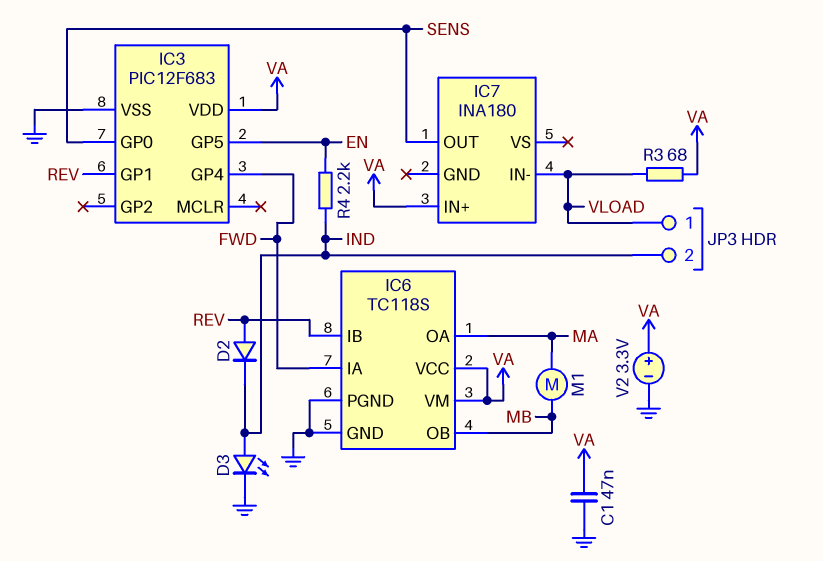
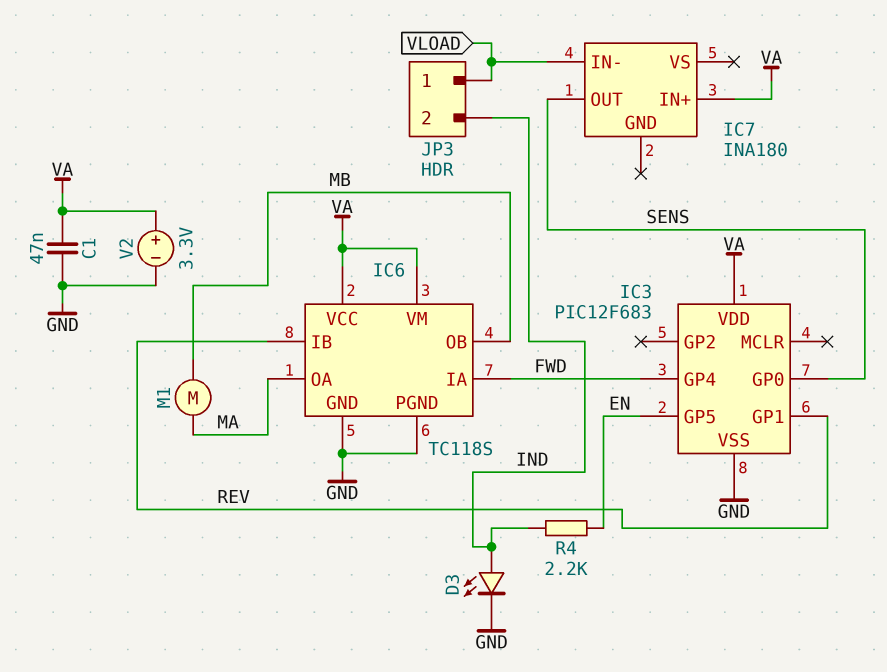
D2: diode (A REV, K IND) -> none
R3: 68 (VA, VLOAD) -> none

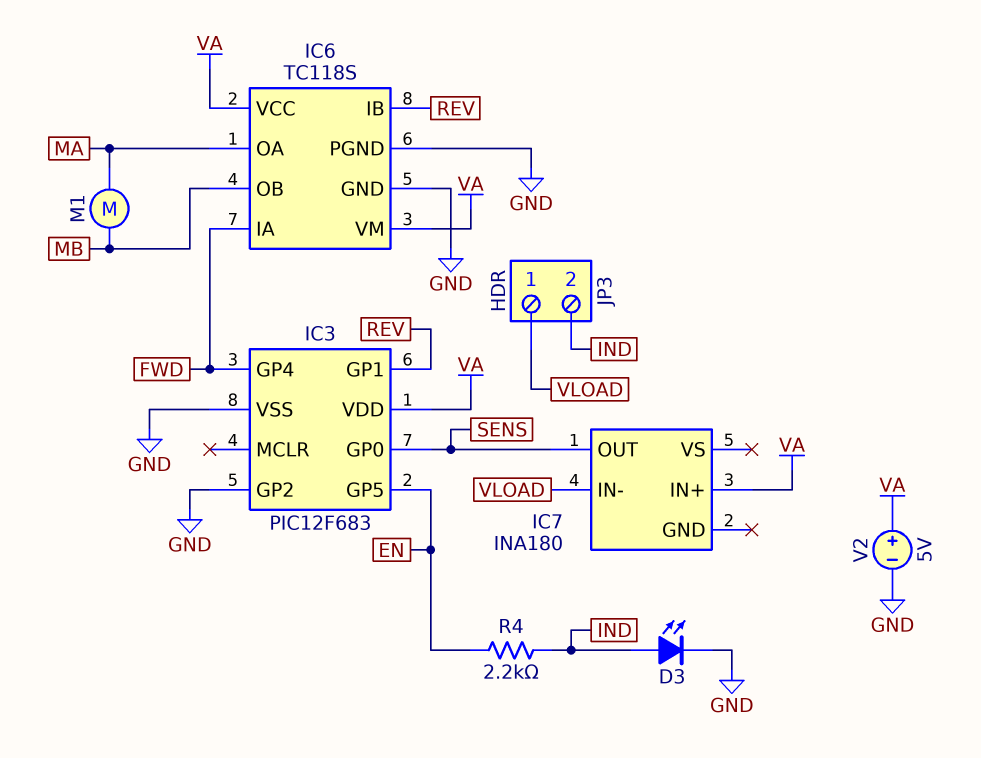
C1: 47nF (GND, VA) -> none
IC3 pin GP2: none -> GND
V2: 3.3V (plus VA, minus GND) -> 5V (plus VA, minus GND)

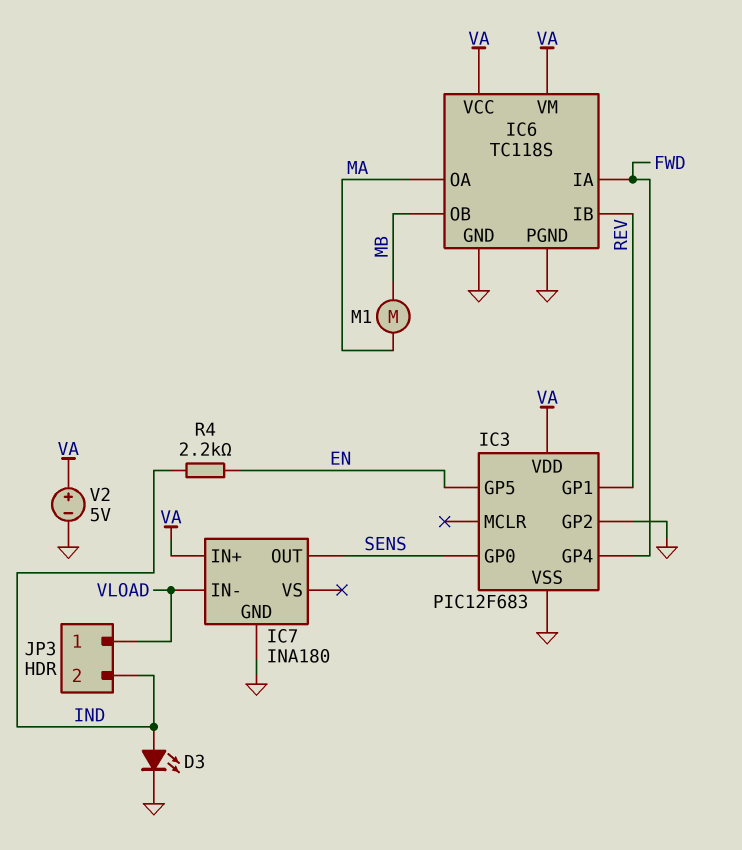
IC7 pin GND: none -> GND

